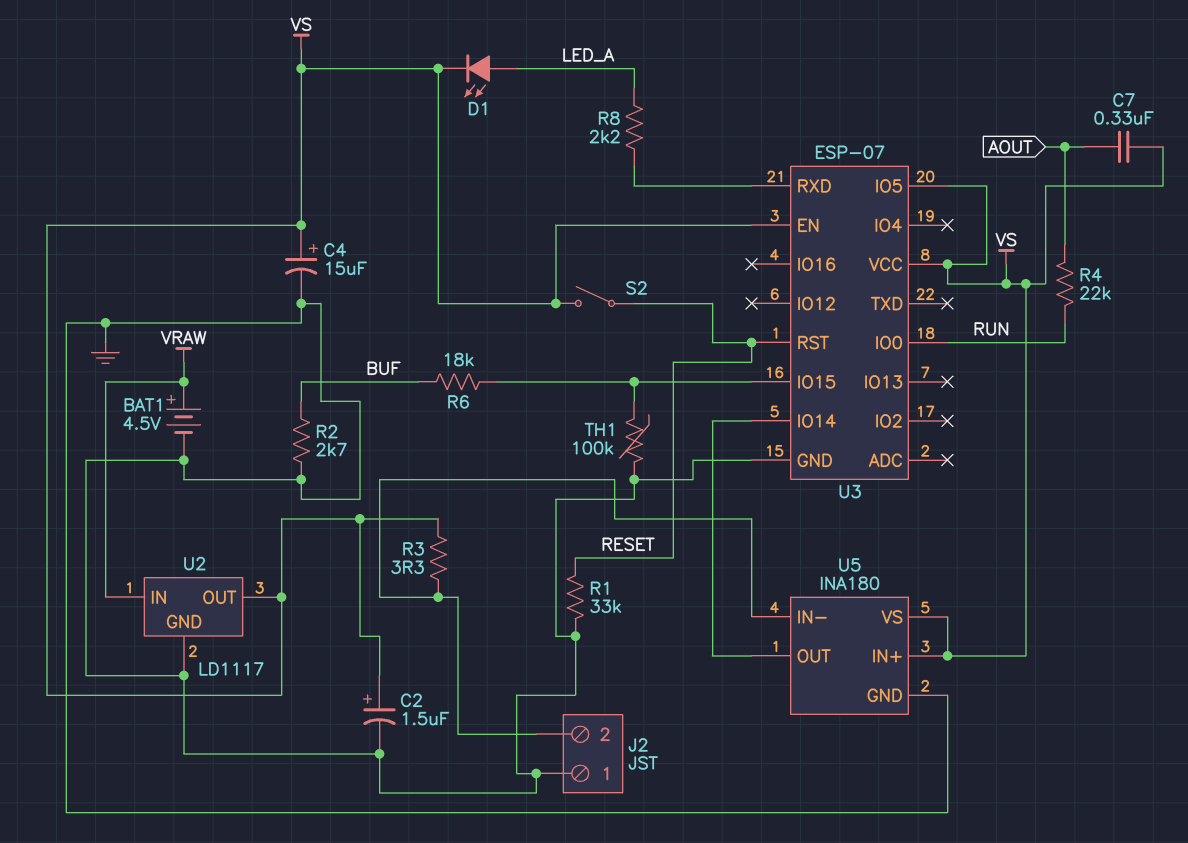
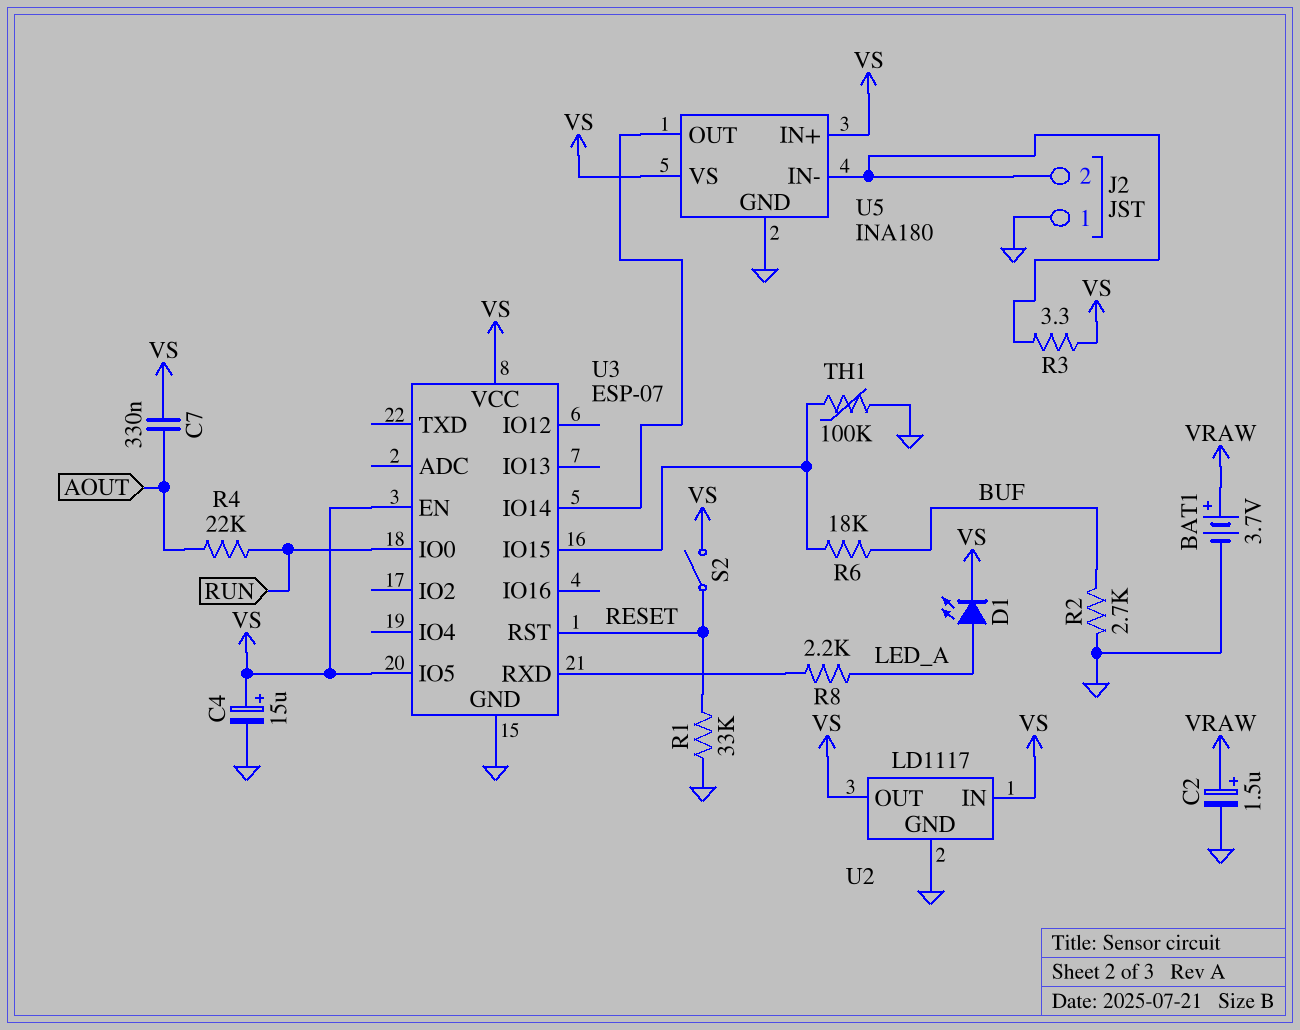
BAT1: 4.5V (plus VRAW, minus GND) -> 3.7V (plus VRAW, minus GND)
C2: 1.5uF (plus VS, minus GND) -> 1.5uF (plus VRAW, minus GND)
U2 pin IN: VRAW -> VS

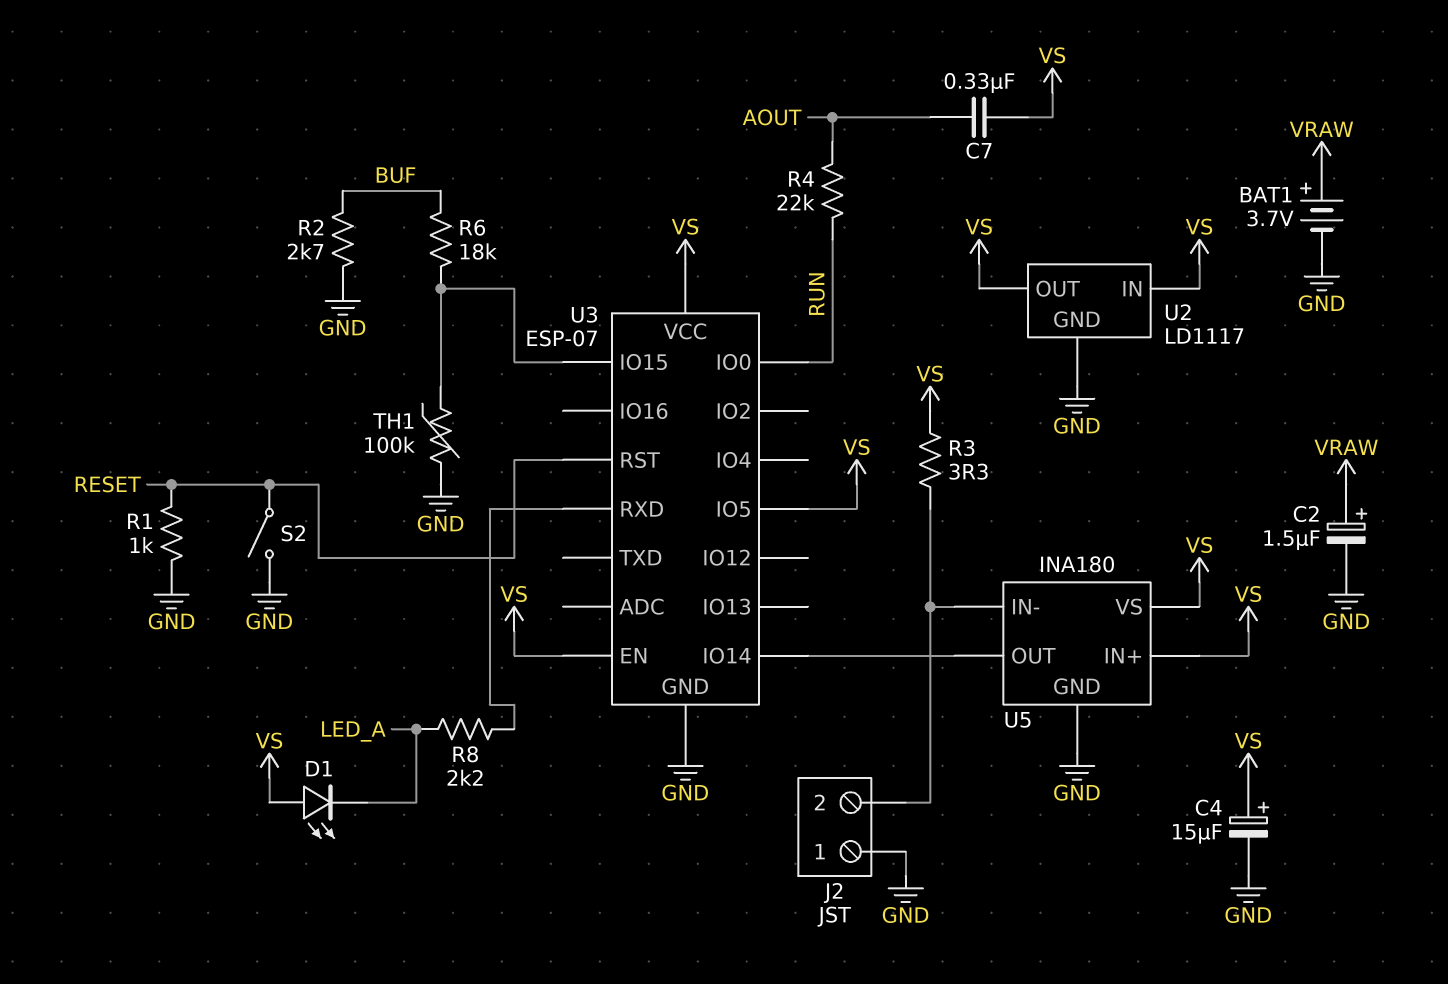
D1: LED (A LED_A, K VS) -> LED (A VS, K LED_A)
R1: 33k (GND, RESET) -> 1k (GND, RESET)
S2: switch (RESET, VS) -> switch (GND, RESET)

